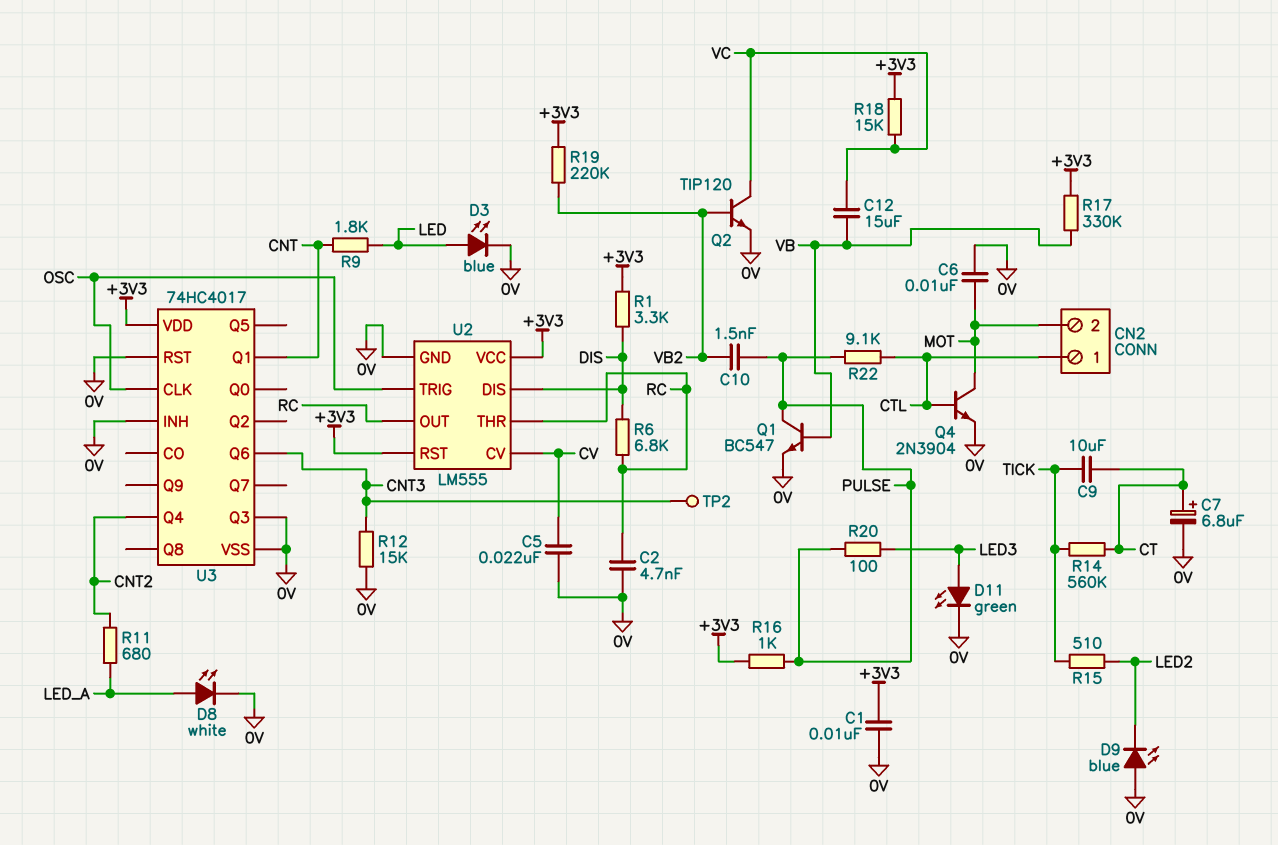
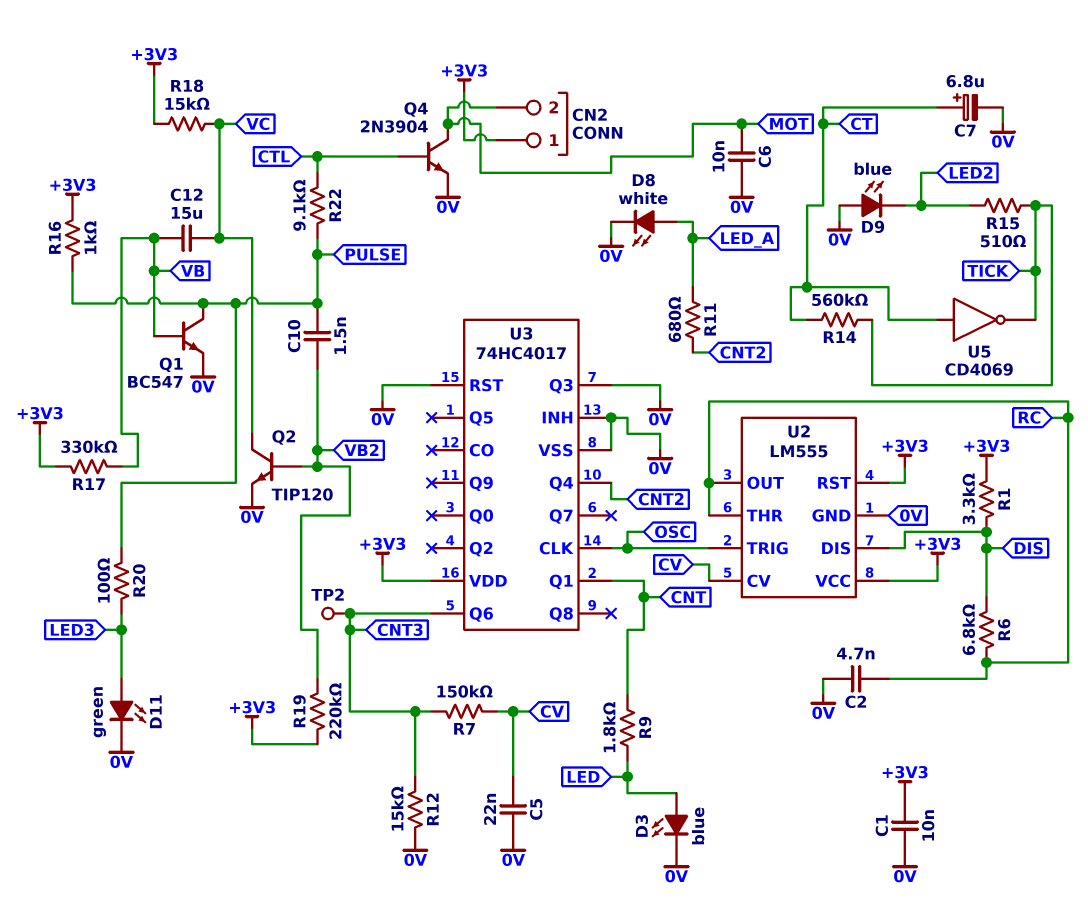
C9: 10uF (CT, TICK) -> none
CN2 pin 1: CTL -> +3V3
R7: none -> 150k (CNT3, CV)
U5: none -> NOT CD4069 (in CT, out TICK)

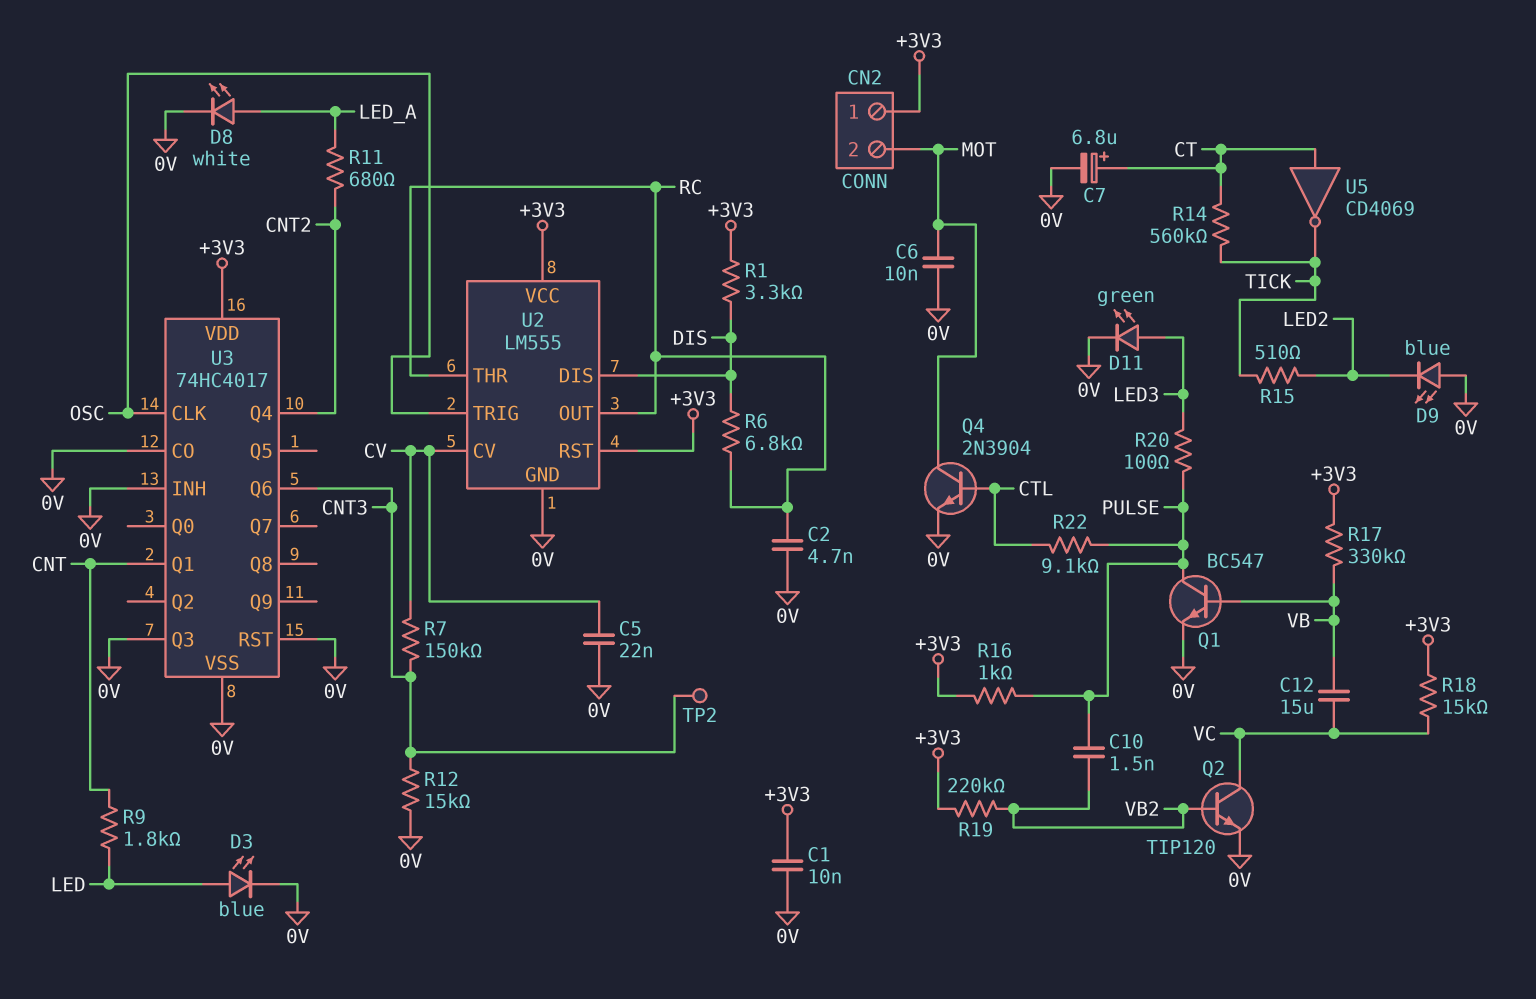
U3 pin CO: none -> 0V

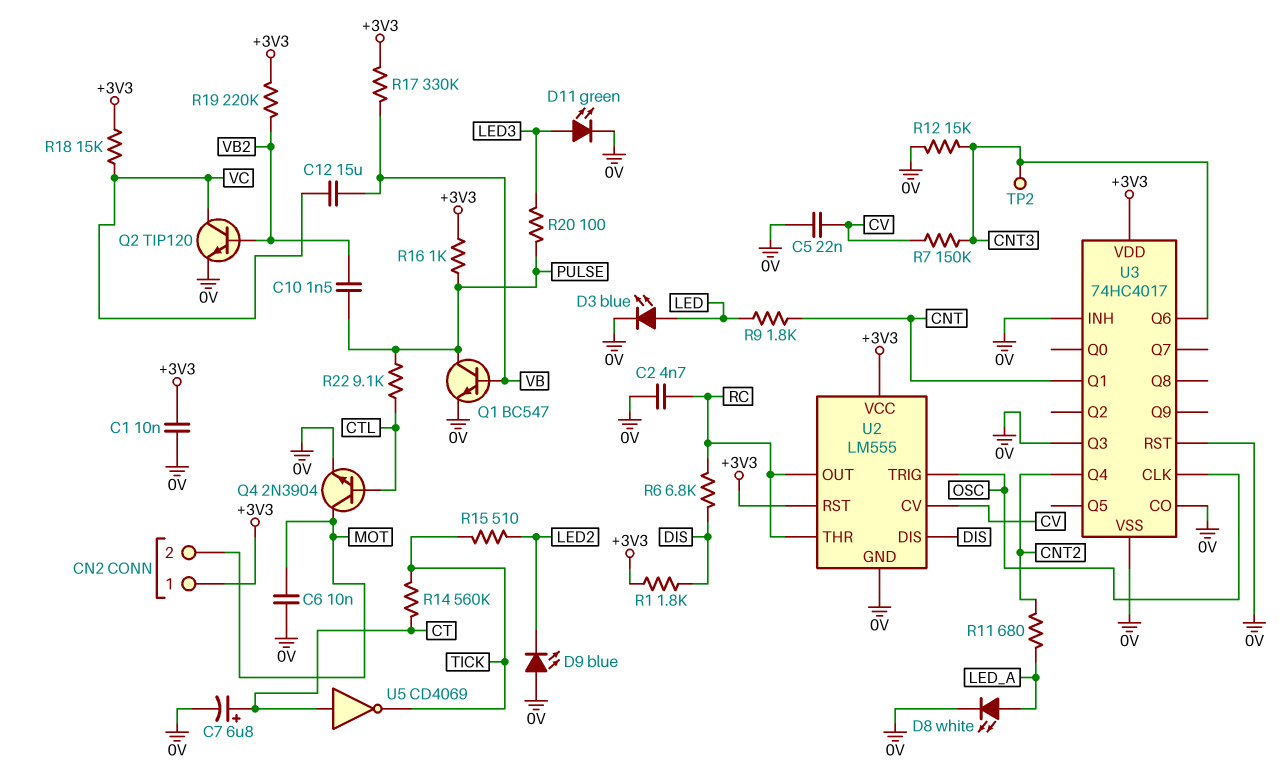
R1: 3.3k (+3V3, DIS) -> 1.8k (+3V3, DIS)

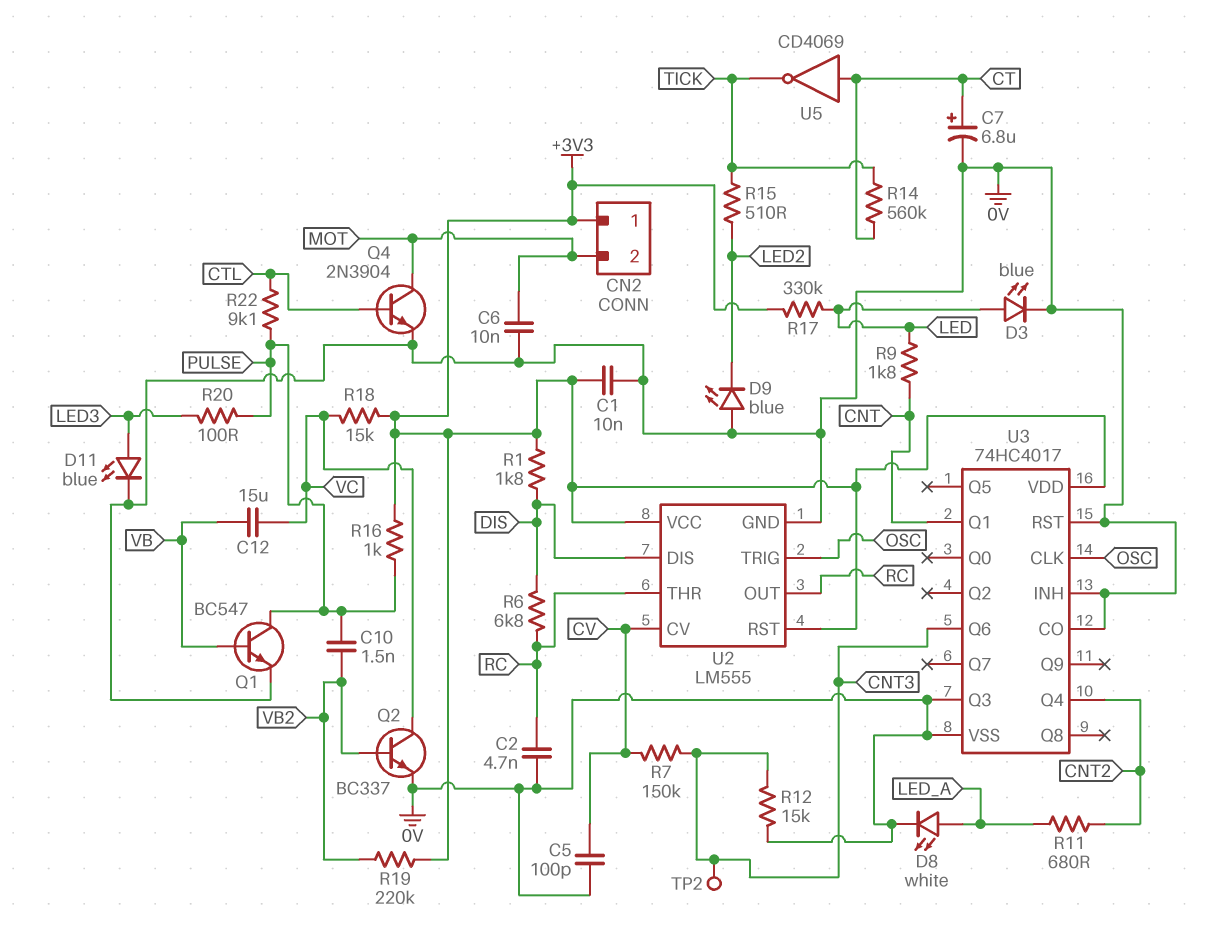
C5: 22nF (0V, CV) -> 100pF (0V, CV)
D11: LED green (A LED3, K 0V) -> LED blue (A LED3, K 0V)
Q2: NPN TIP120 (B VB2, C VC, E 0V) -> NPN BC337 (B VB2, C VC, E 0V)
R17: 330k (+3V3, VB) -> 330k (+3V3, LED)

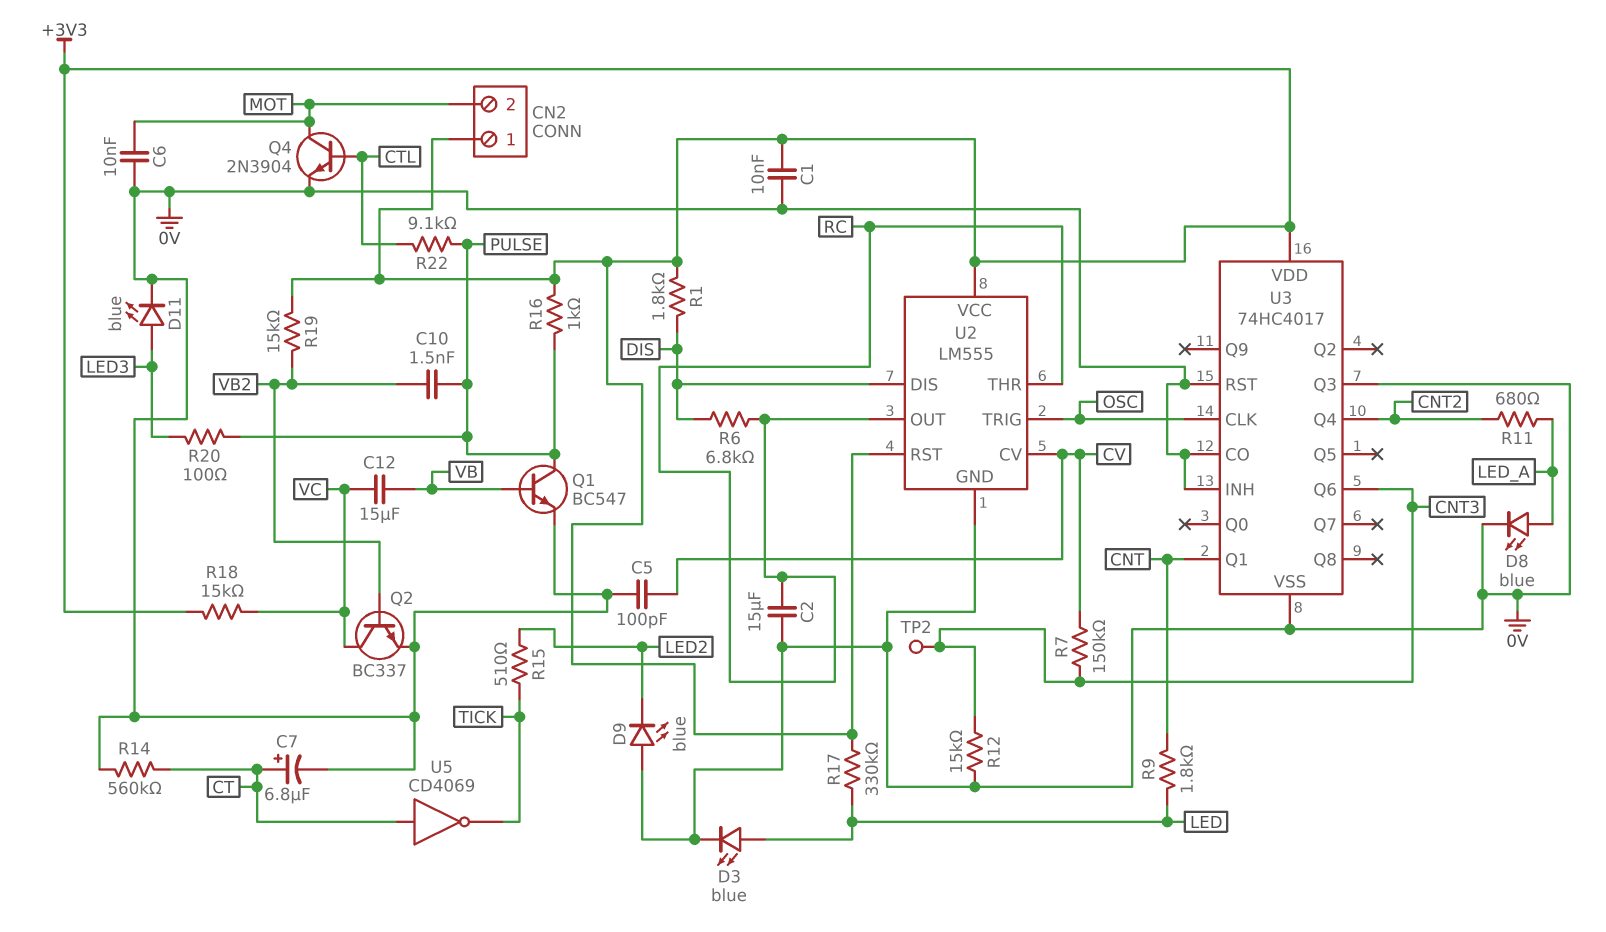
C2: 4.7nF (0V, RC) -> 15uF (0V, RC)
D8: LED white (A LED_A, K 0V) -> LED blue (A LED_A, K 0V)
R14: 560k (CT, TICK) -> 560k (0V, CT)
R19: 220k (+3V3, VB2) -> 15k (+3V3, VB2)

